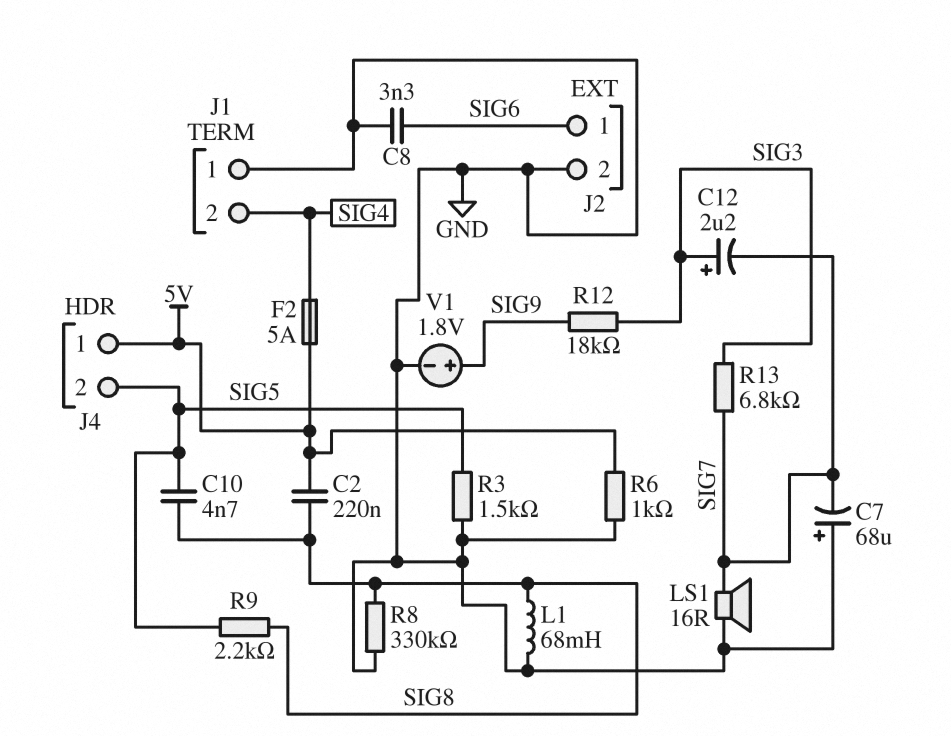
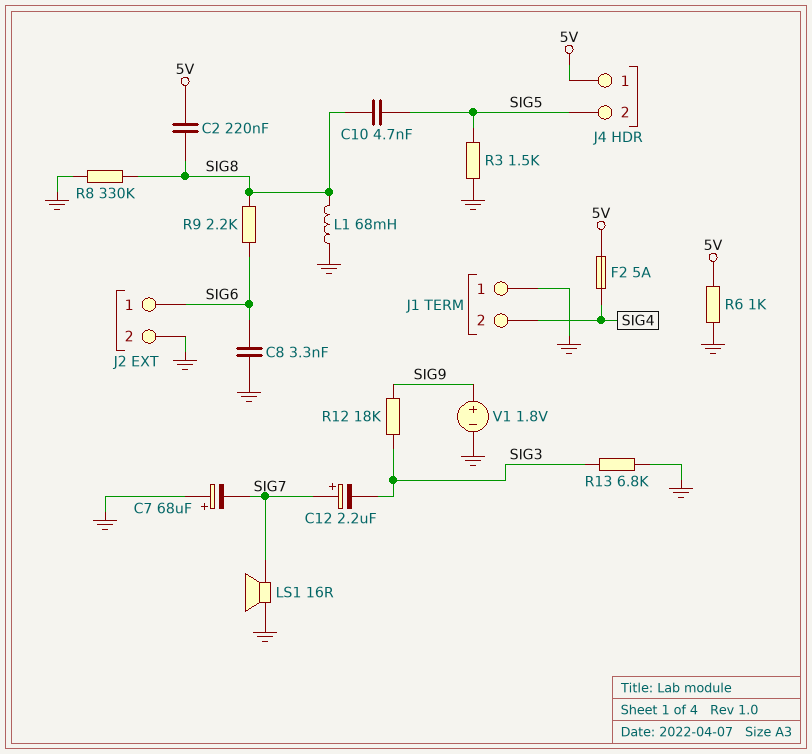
C12: 2.2uF (plus SIG3, minus SIG7) -> 2.2uF (plus SIG7, minus SIG3)
R9: 2.2k (SIG5, SIG8) -> 2.2k (SIG6, SIG8)
R13: 6.8k (SIG3, SIG7) -> 6.8k (GND, SIG3)

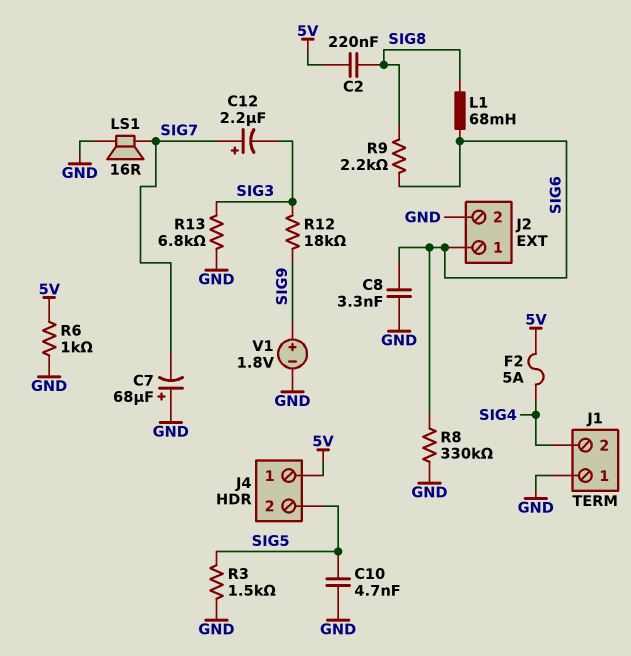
C10: 4.7nF (SIG5, SIG8) -> 4.7nF (GND, SIG5)
L1: 68mH (GND, SIG8) -> 68mH (SIG6, SIG8)
R8: 330k (GND, SIG8) -> 330k (GND, SIG6)

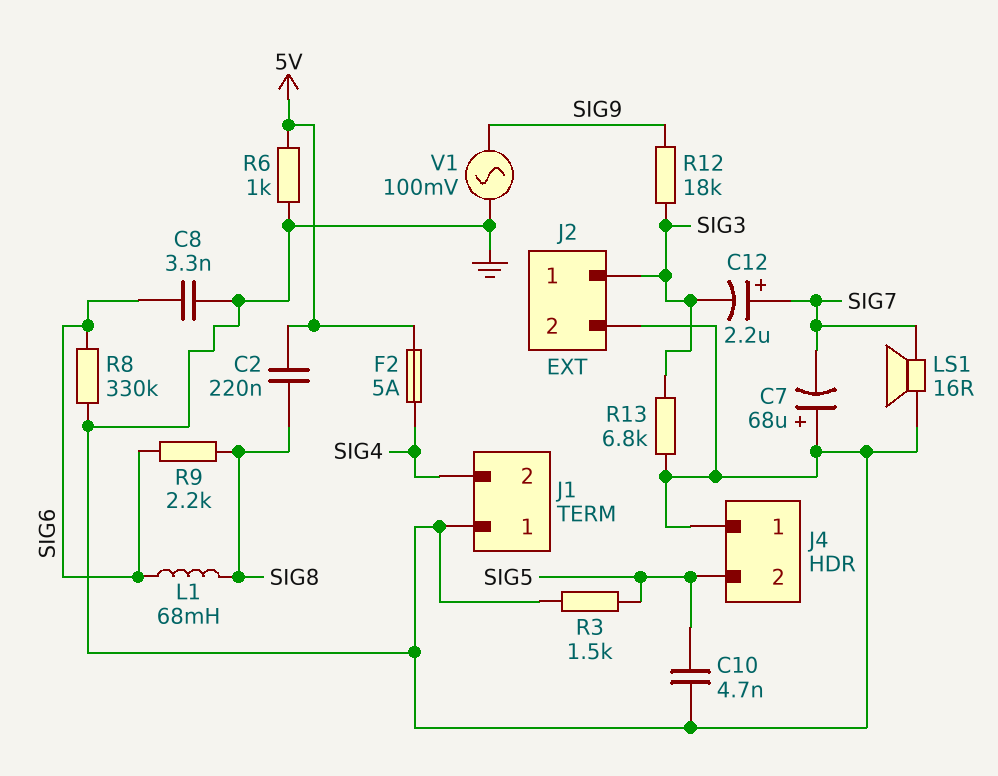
J2 pin 1: SIG6 -> SIG3
J4 pin 1: 5V -> GND
V1: 1.8V (plus SIG9, minus GND) -> AC 100mV (GND, SIG9)

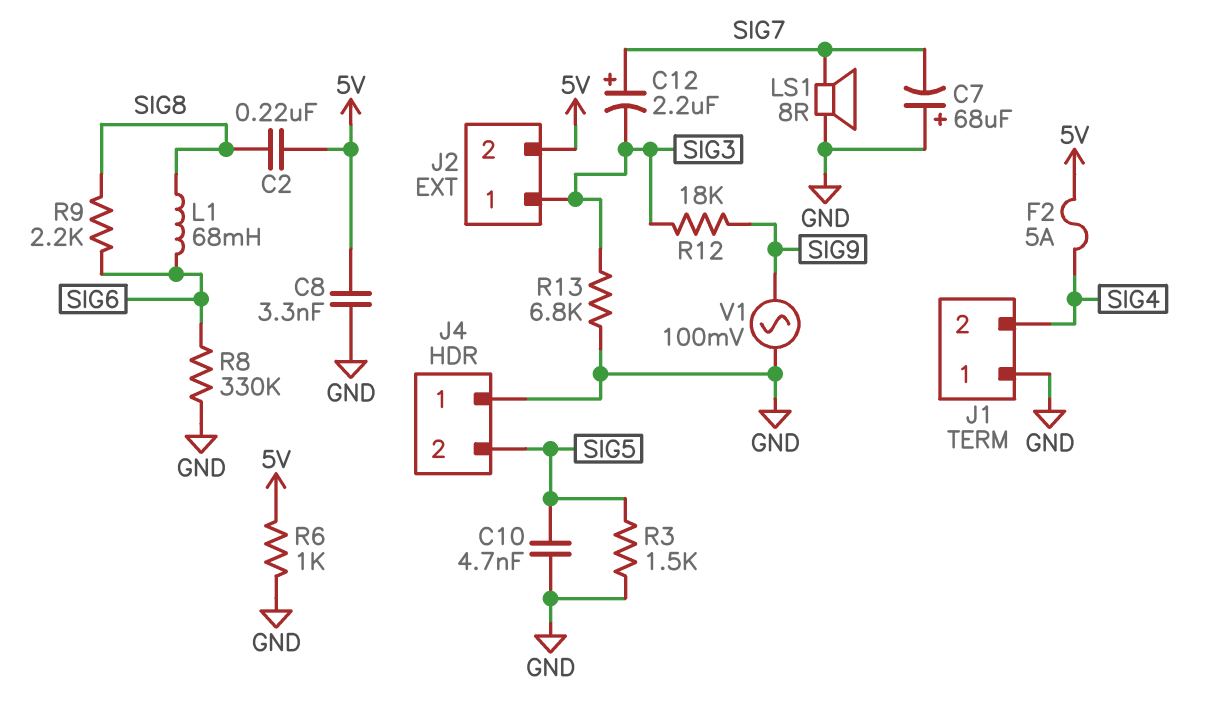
C8: 3.3nF (GND, SIG6) -> 3.3nF (5V, GND)
J2 pin 2: GND -> 5V
LS1: speaker 16R (GND, SIG7) -> speaker 8R (GND, SIG7)

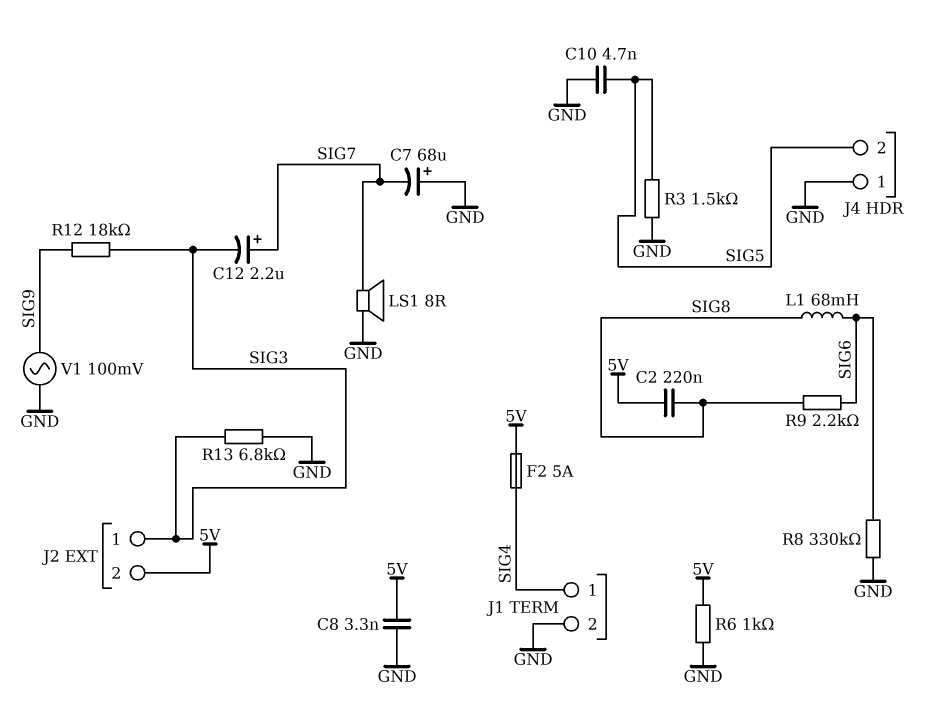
J1 pin 1: GND -> SIG4
J1 pin 2: SIG4 -> GND

